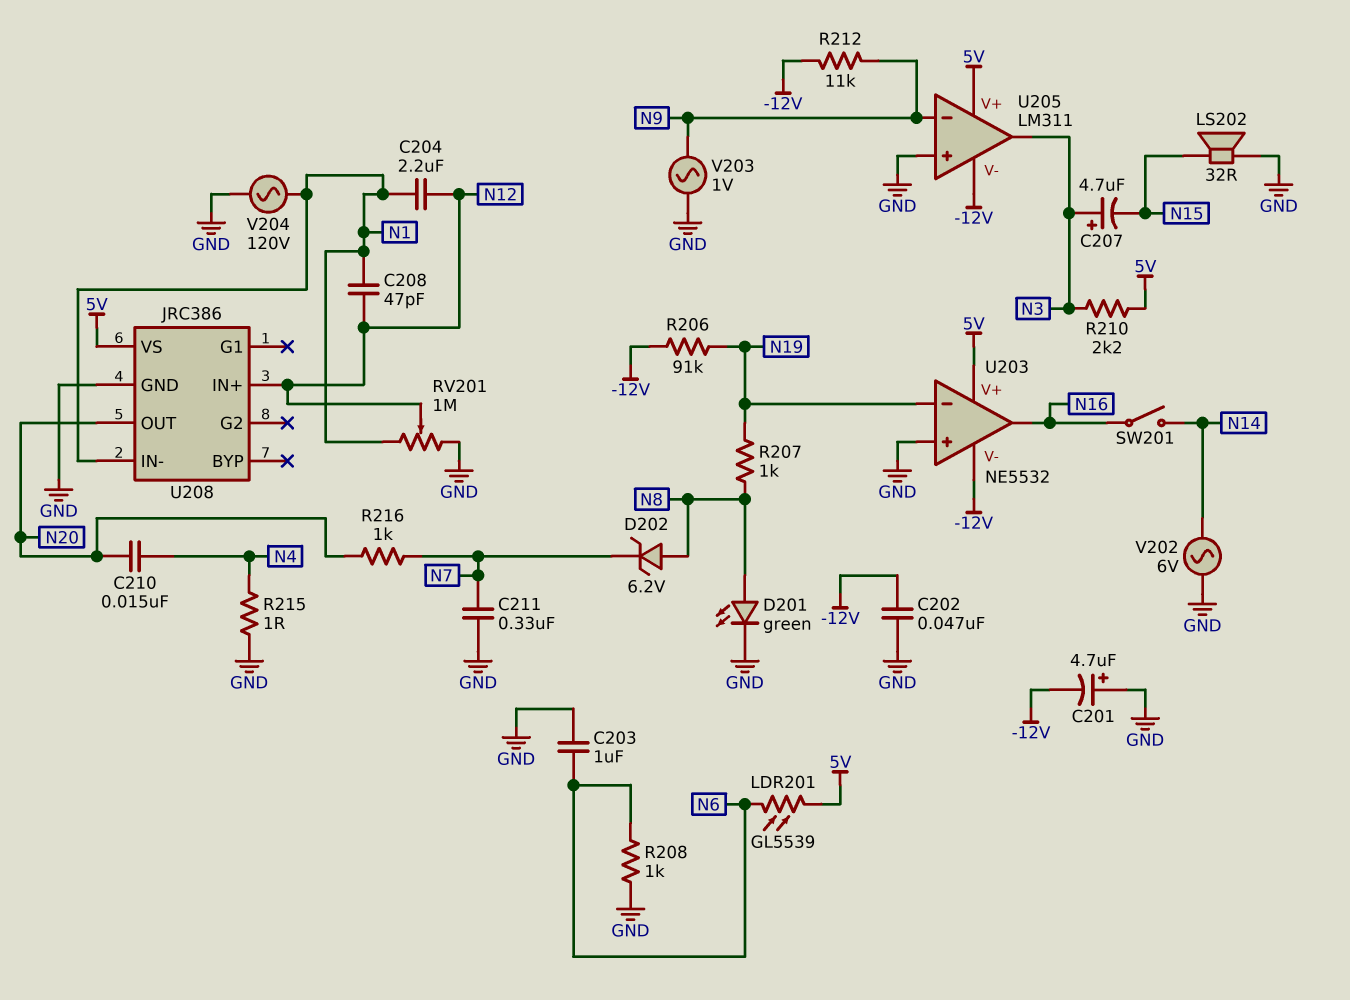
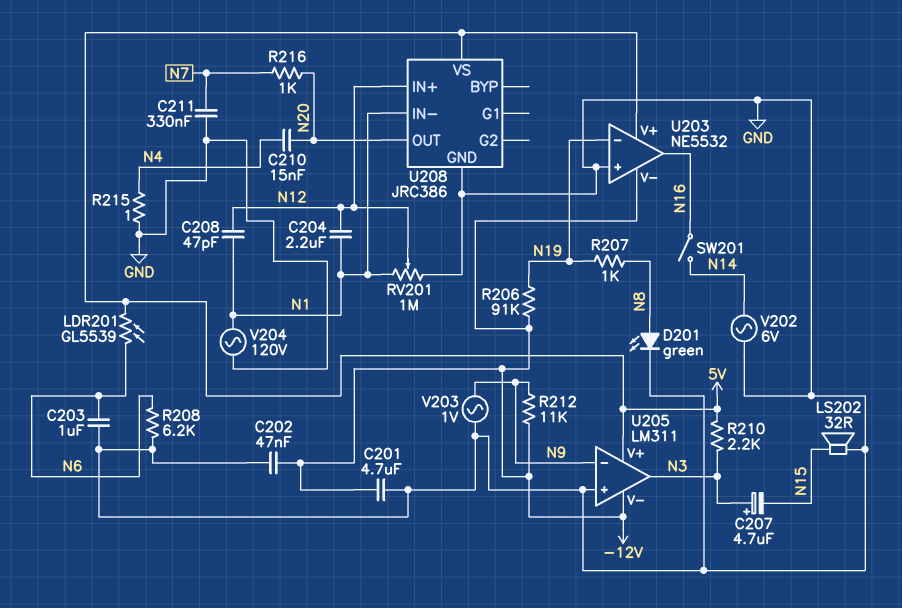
C201: 4.7uF (plus GND, minus -12V) -> 4.7uF (-12V, GND)
D202: zener 6.2V (A N8, K N7) -> none
R208: 1k (GND, N6) -> 6.2k (GND, N6)

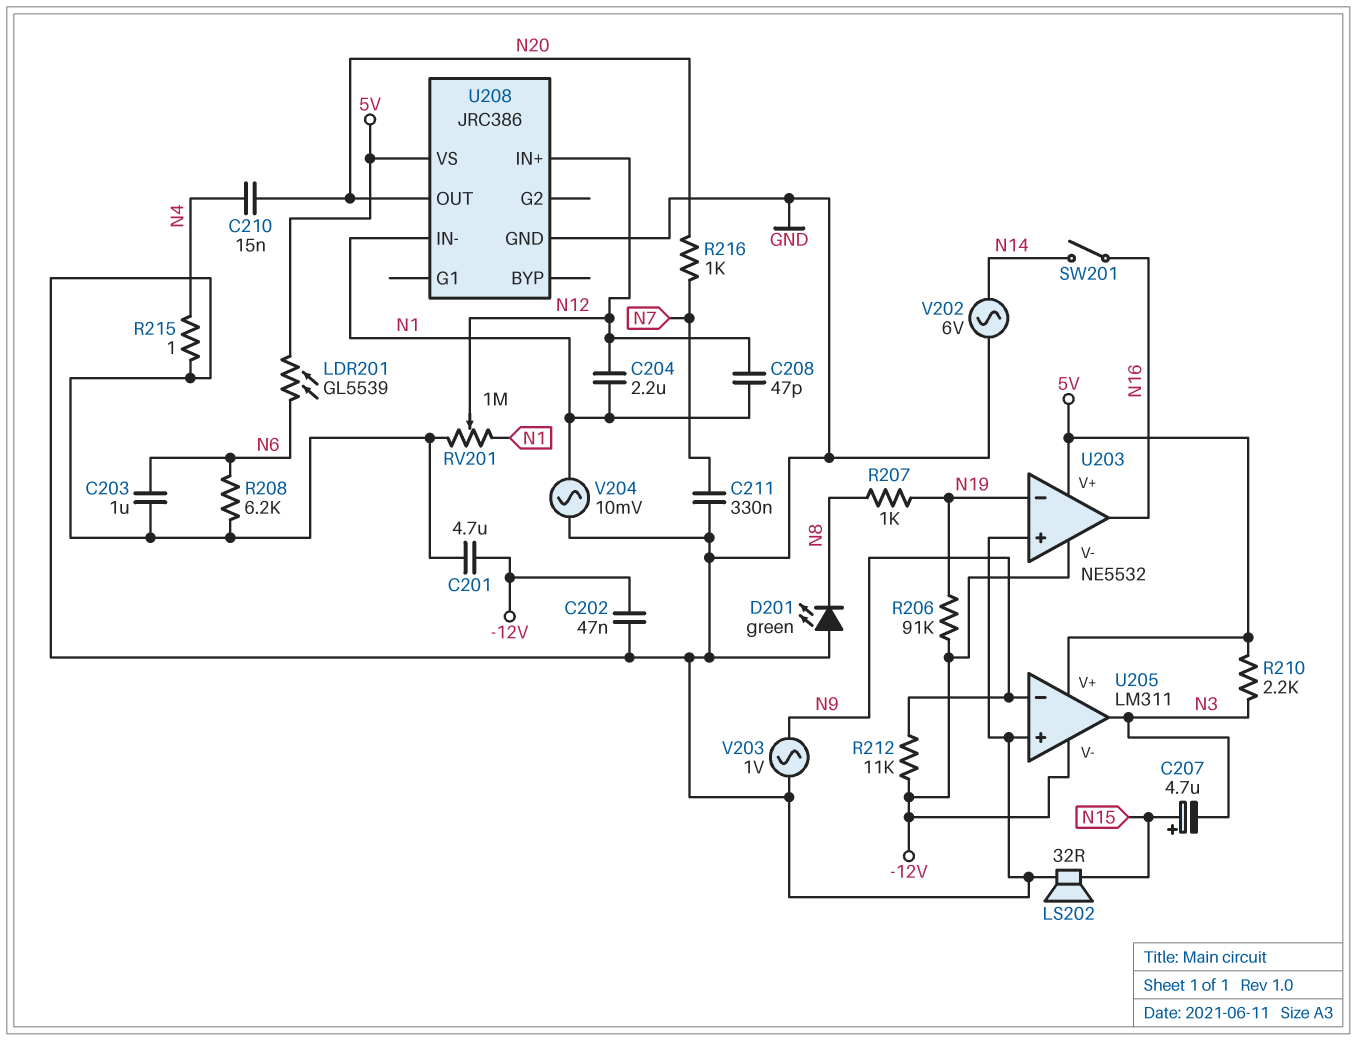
C207: 4.7uF (plus N3, minus N15) -> 4.7uF (plus N15, minus N3)
D201: LED green (A N8, K GND) -> LED green (A GND, K N8)
V204: AC 120V (GND, N1) -> AC 10mV (GND, N1)

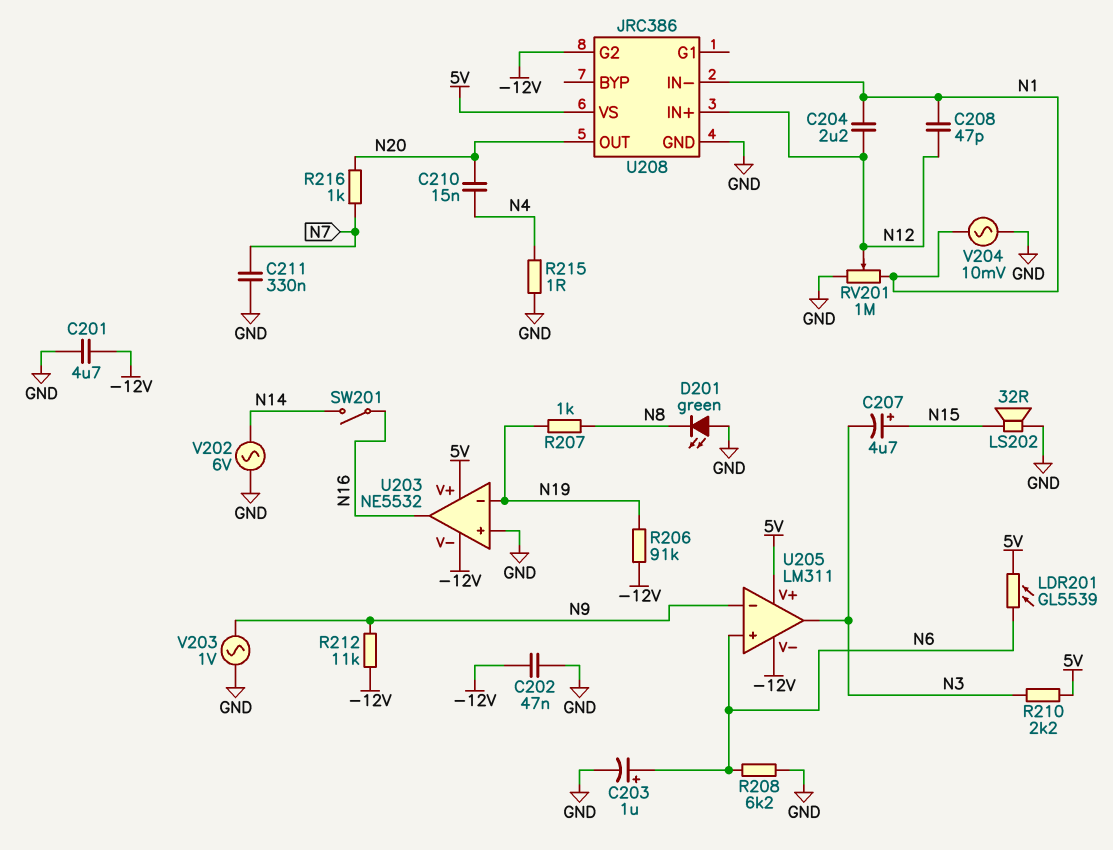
C203: 1uF (GND, N6) -> 1uF (plus N6, minus GND)
U205 pin in+: GND -> N6
U208 pin G2: none -> -12V

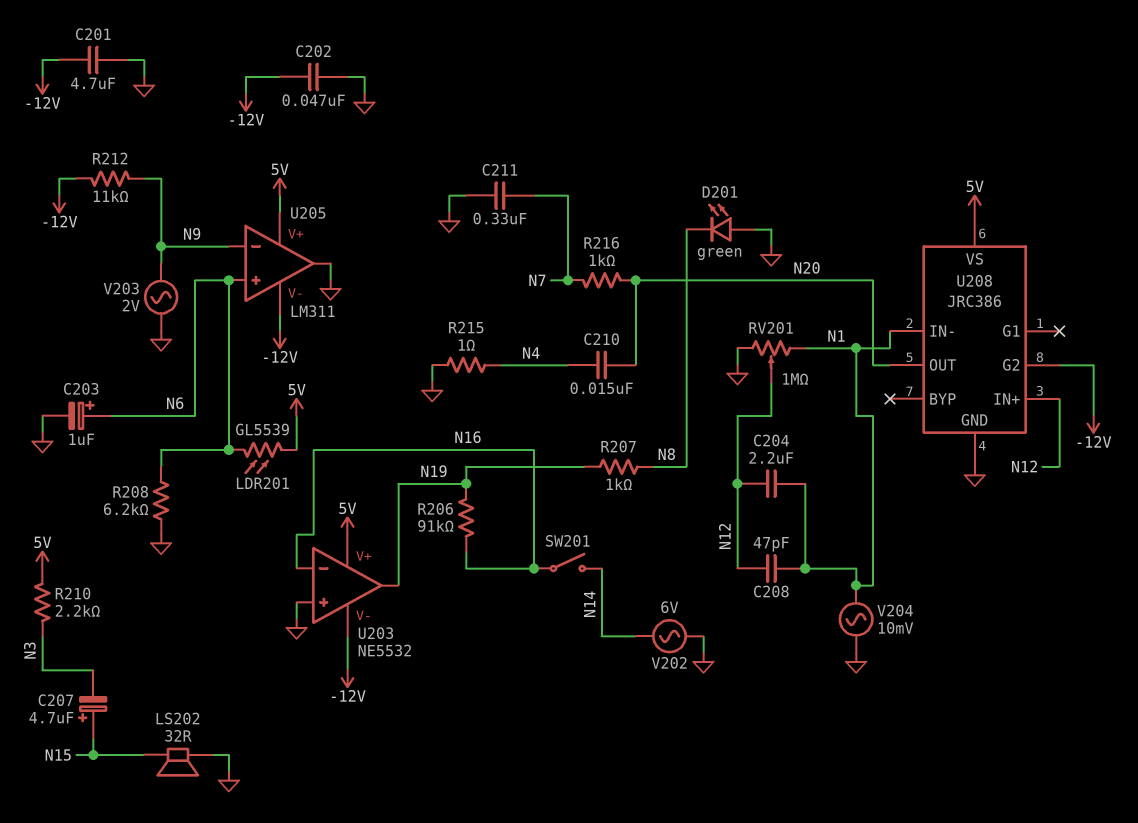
R206: 91k (-12V, N19) -> 91k (N16, N19)
U203 pin in-: N19 -> N16
U203 pin out: N16 -> N19
U205 pin out: N3 -> GND
V203: AC 1V (GND, N9) -> AC 2V (GND, N9)

